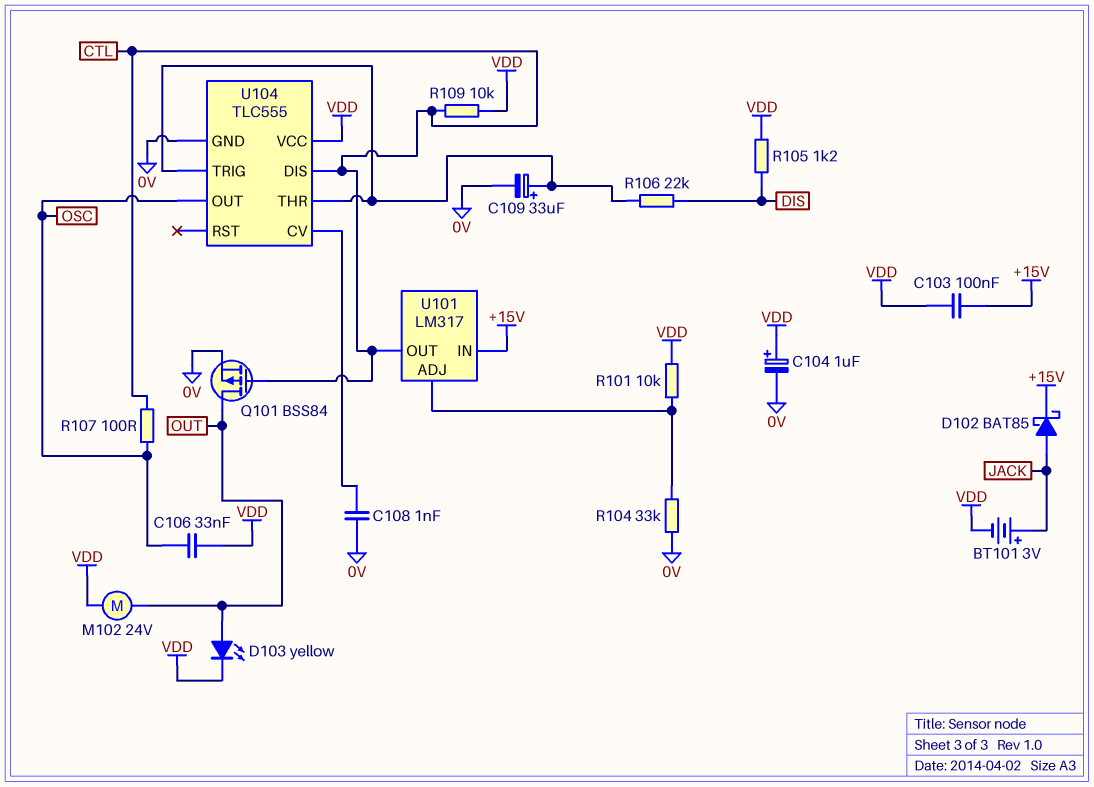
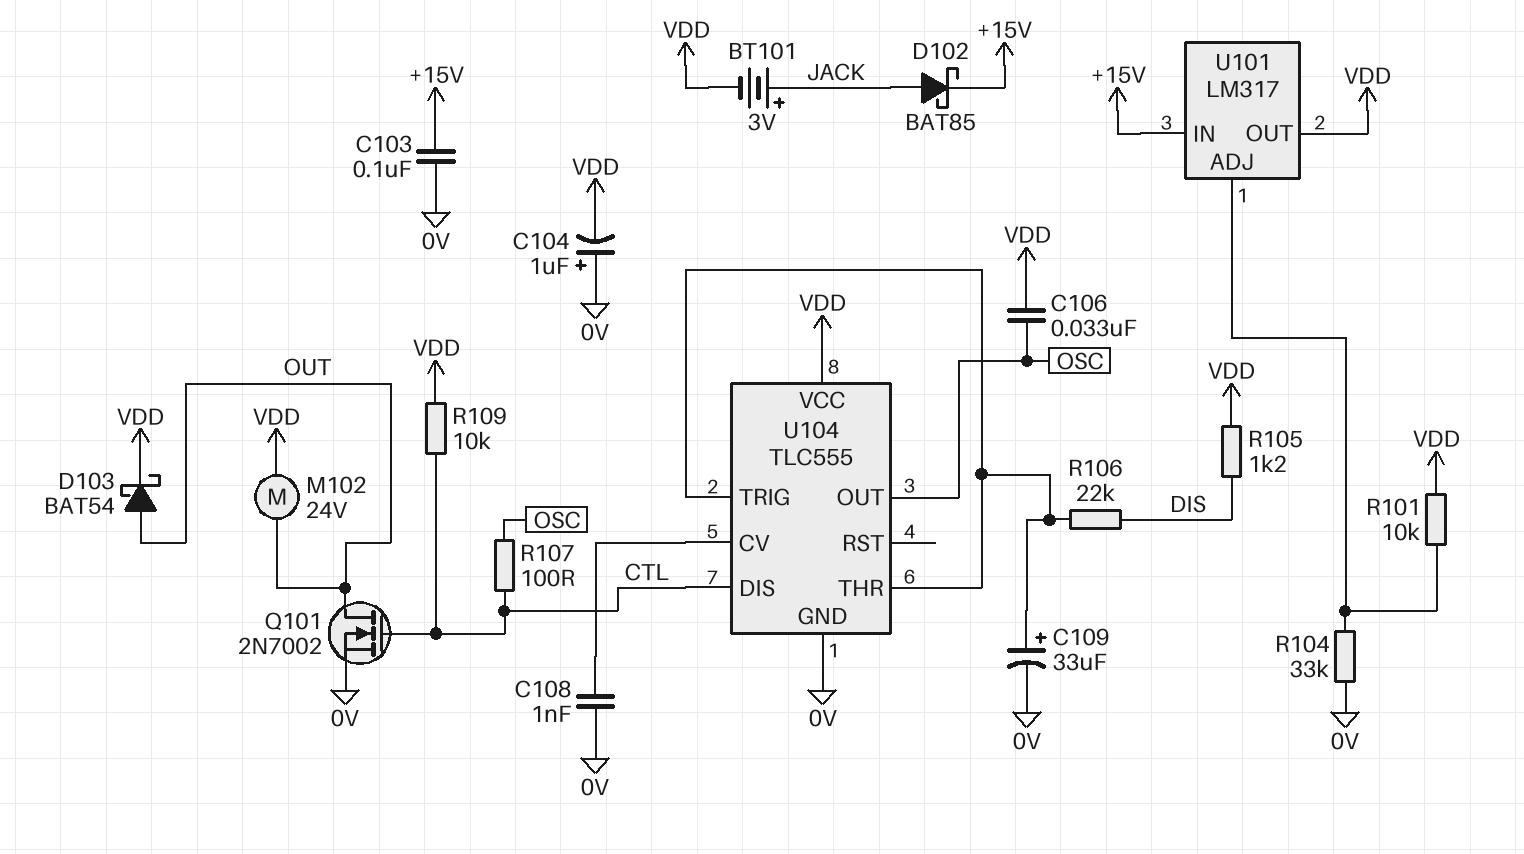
C103: 100nF (+15V, VDD) -> 100nF (+15V, 0V)
C104: 1uF (plus VDD, minus 0V) -> 1uF (plus 0V, minus VDD)
D103: LED yellow (A OUT, K VDD) -> schottky BAT54 (A OUT, K VDD)
Q101: PMOS BSS84 (G CTL, D OUT, S 0V) -> NMOS 2N7002 (G CTL, D OUT, S 0V)
U101 pin OUT: CTL -> VDD

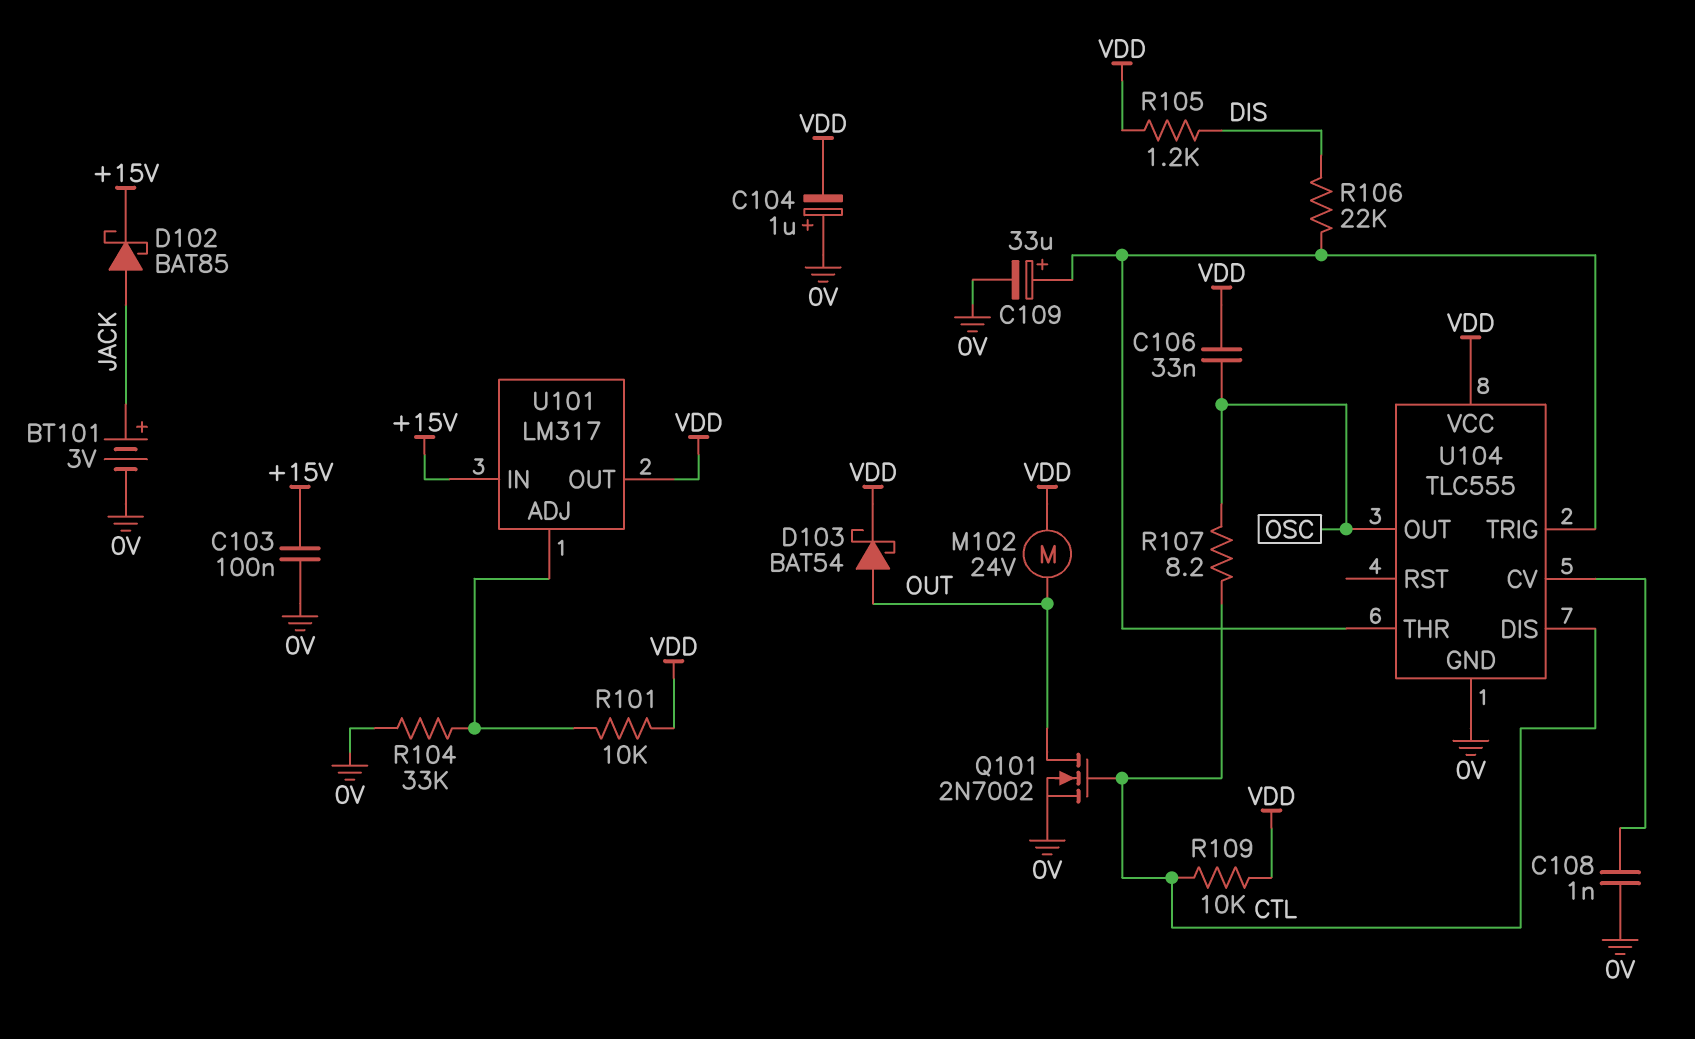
BT101: 3V (plus JACK, minus VDD) -> 3V (plus JACK, minus 0V)
R107: 100 (CTL, OSC) -> 8.2 (CTL, OSC)

